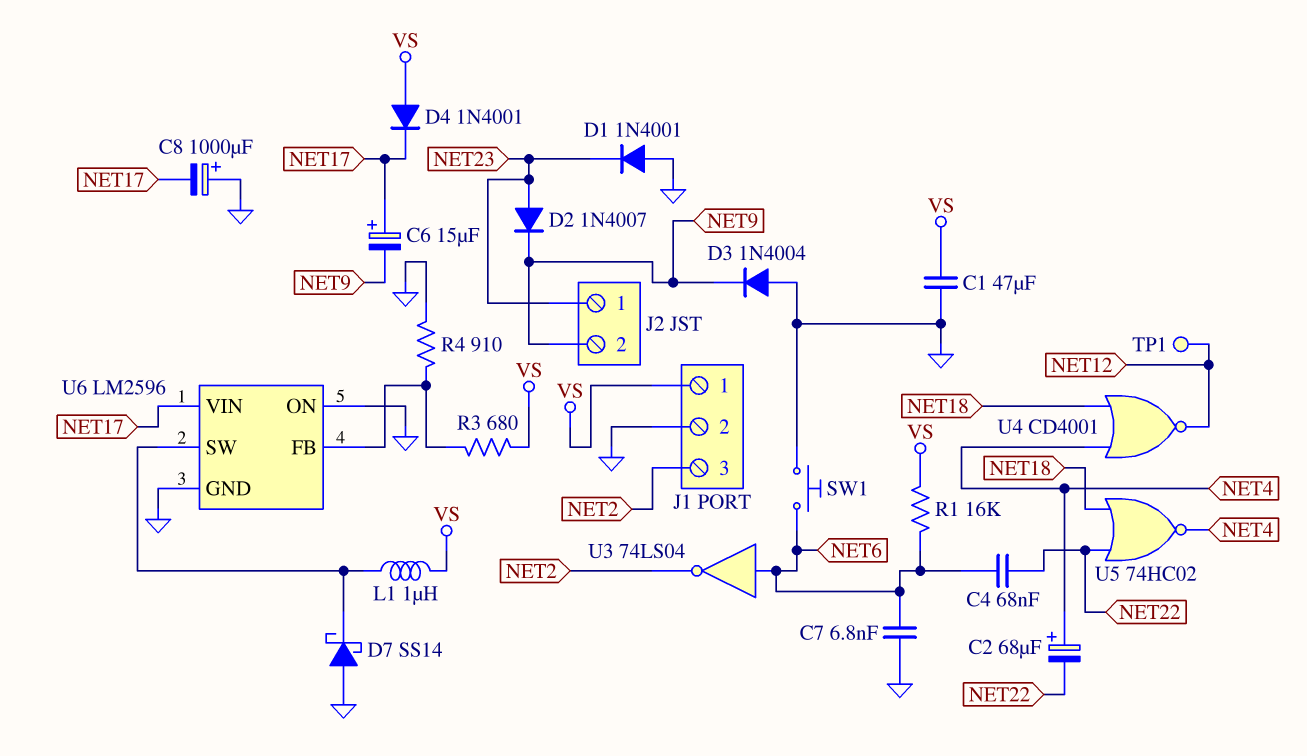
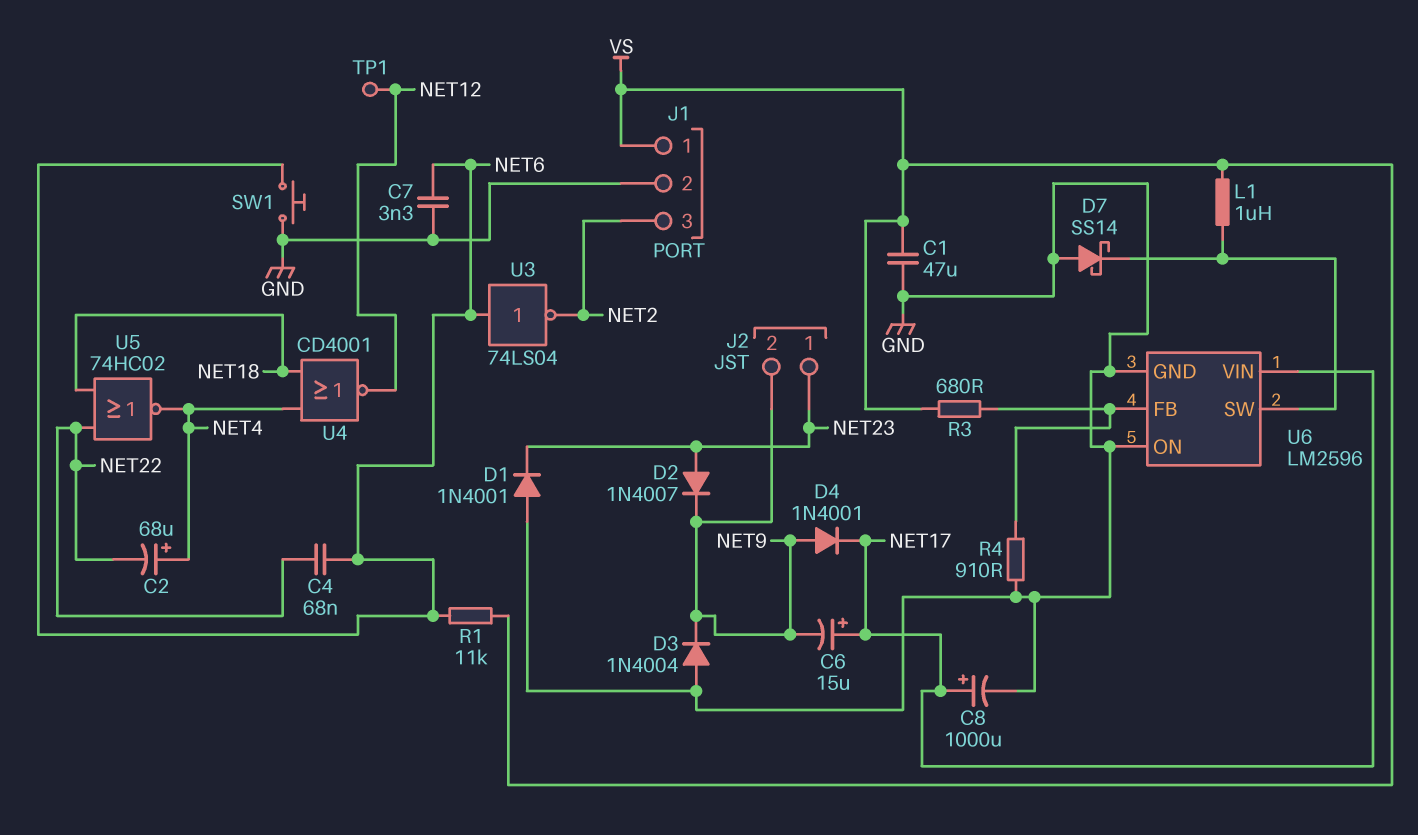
C7: 6.8nF (GND, NET6) -> 3.3nF (GND, NET6)
C8: 1000uF (plus GND, minus NET17) -> 1000uF (plus NET17, minus GND)
D4: diode 1N4001 (A VS, K NET17) -> diode 1N4001 (A NET9, K NET17)
R1: 16k (NET6, VS) -> 11k (NET6, VS)

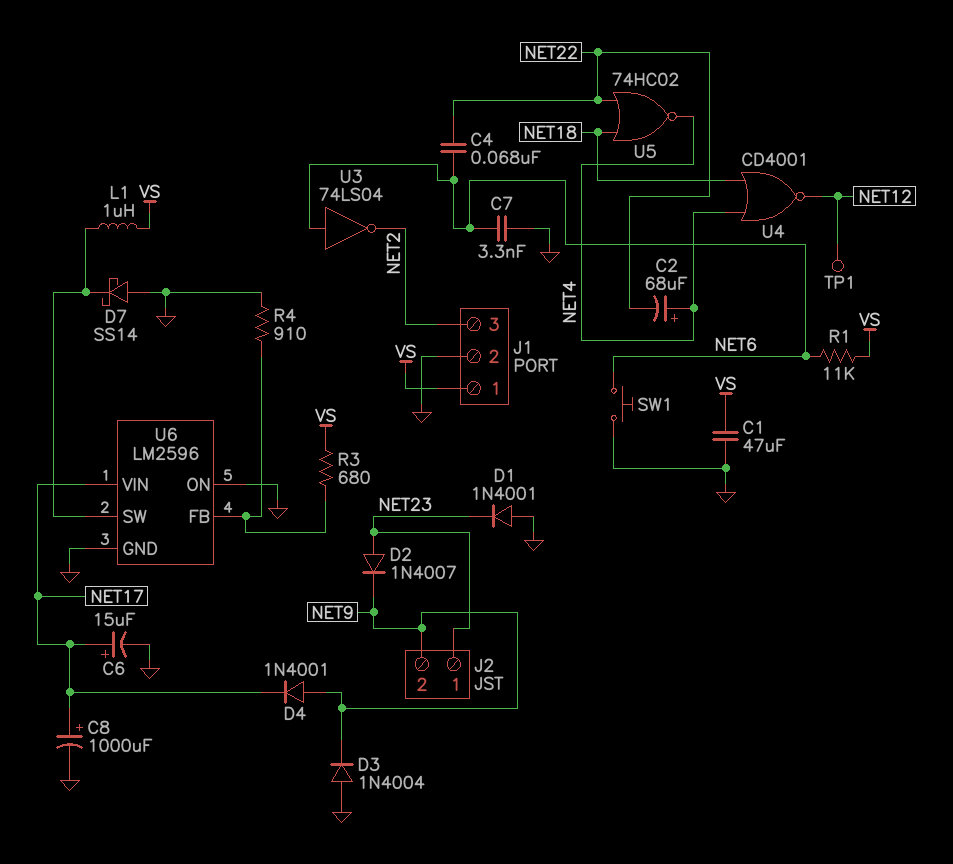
C6: 15uF (plus NET17, minus NET9) -> 15uF (plus NET17, minus GND)

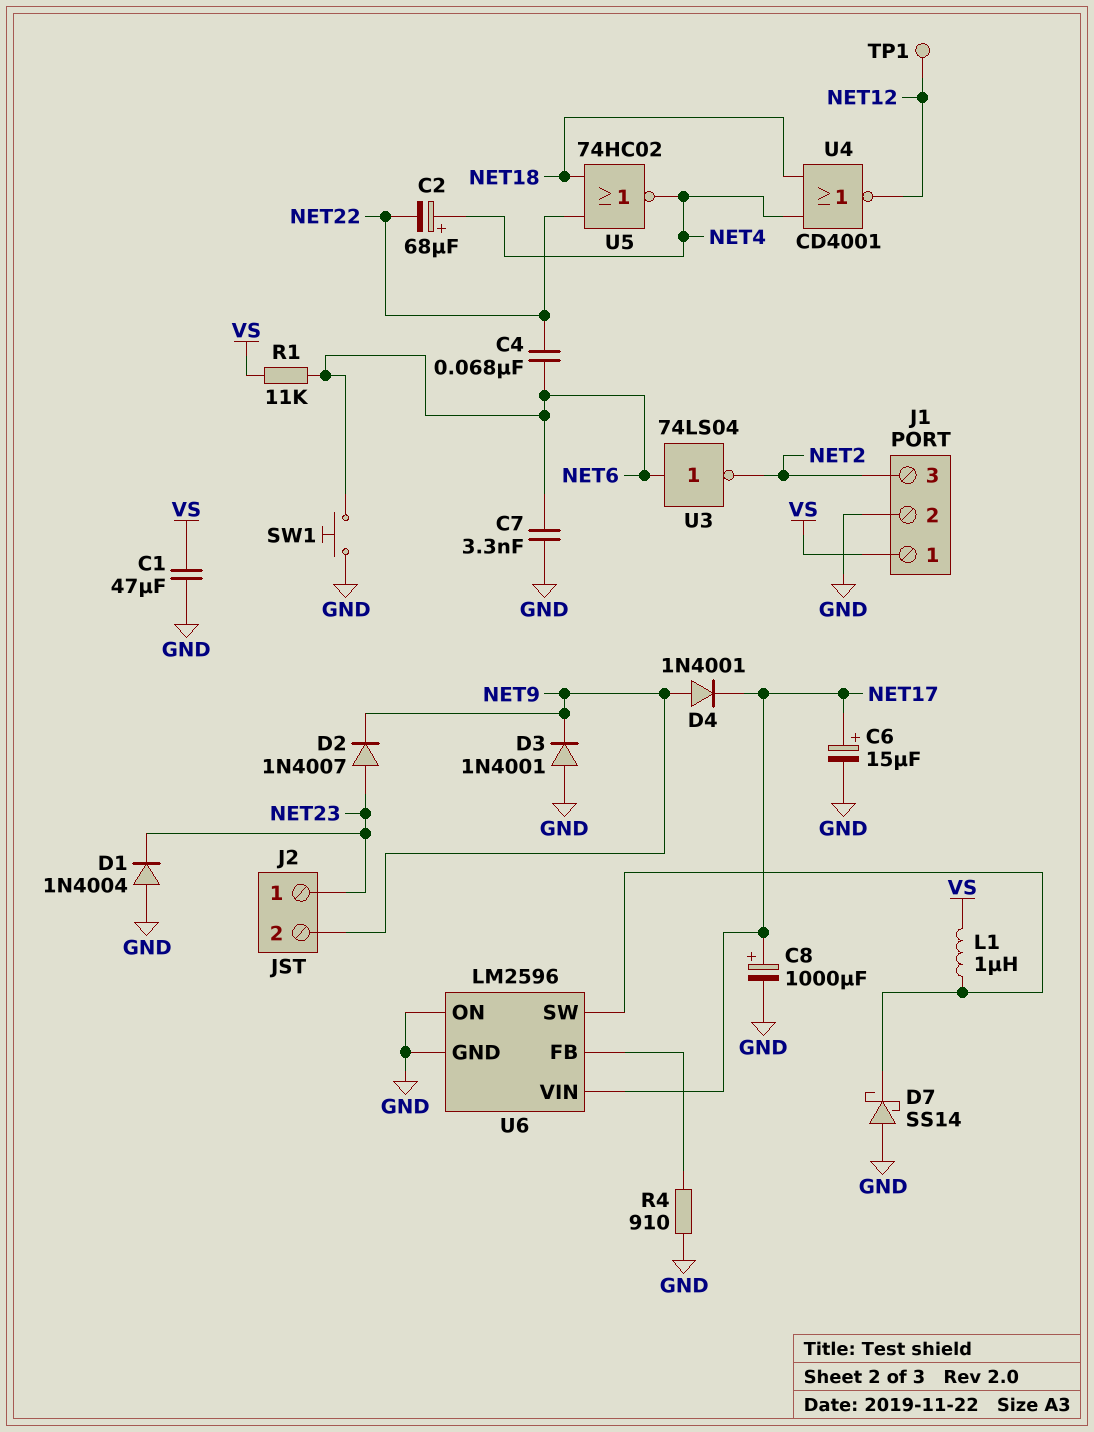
D1: diode 1N4001 (A GND, K NET23) -> diode 1N4004 (A GND, K NET23)
D3: diode 1N4004 (A GND, K NET9) -> diode 1N4001 (A GND, K NET9)
R3: 680 (U6/FB, VS) -> none

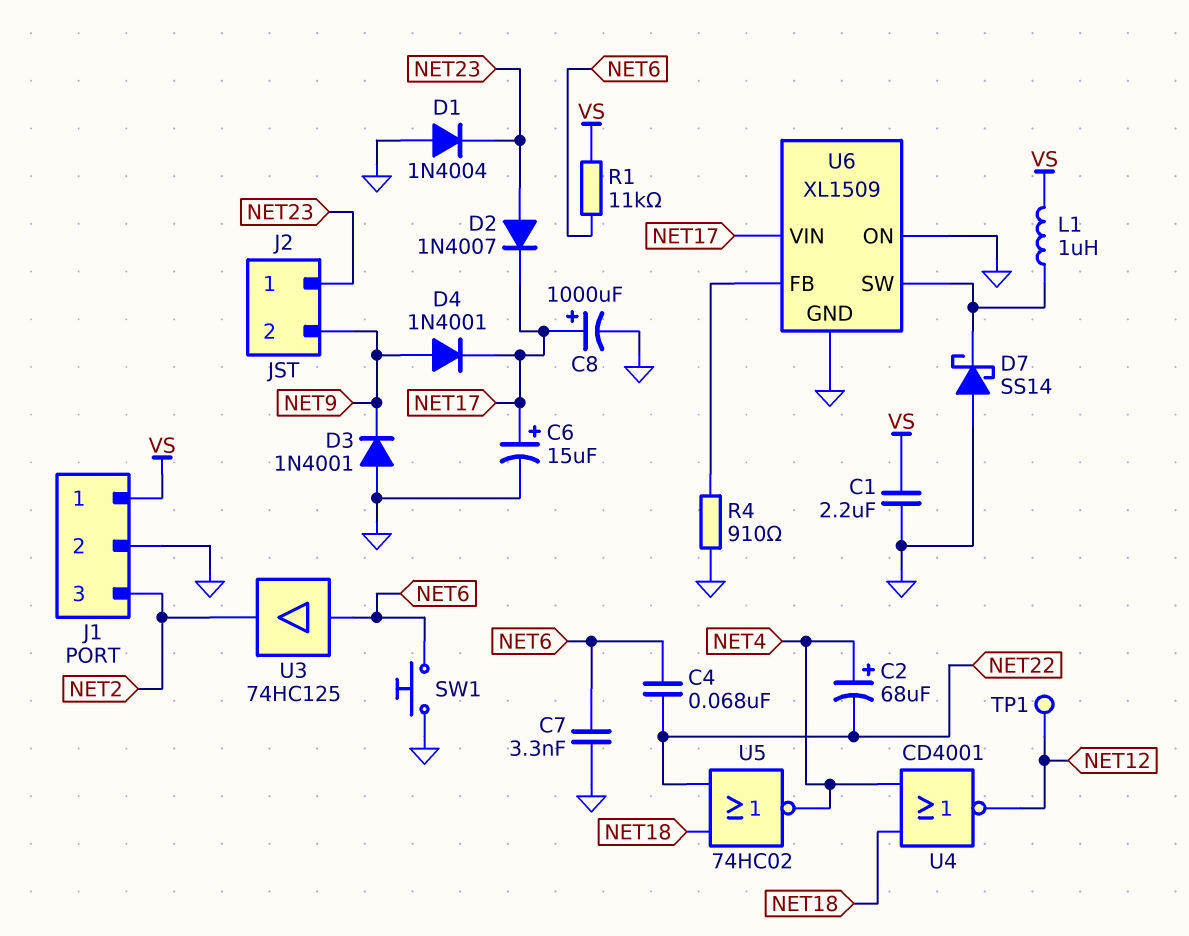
C1: 47uF (GND, VS) -> 2.2uF (GND, VS)
D2: diode 1N4007 (A NET23, K NET9) -> diode 1N4007 (A NET23, K NET17)
U3: NOT 74LS04 (in NET6, out NET2) -> buffer 74HC125 (in NET6, out NET2)
U6: LM2596 -> XL1509

